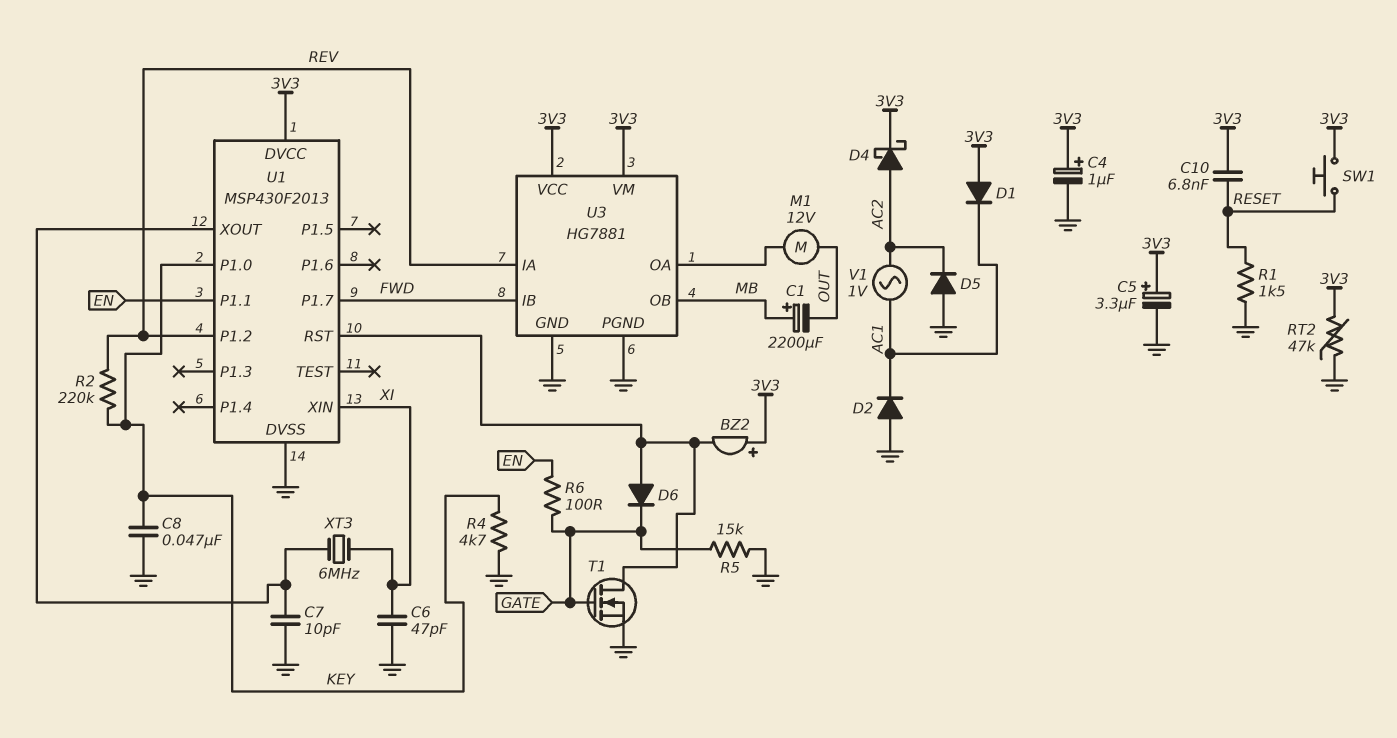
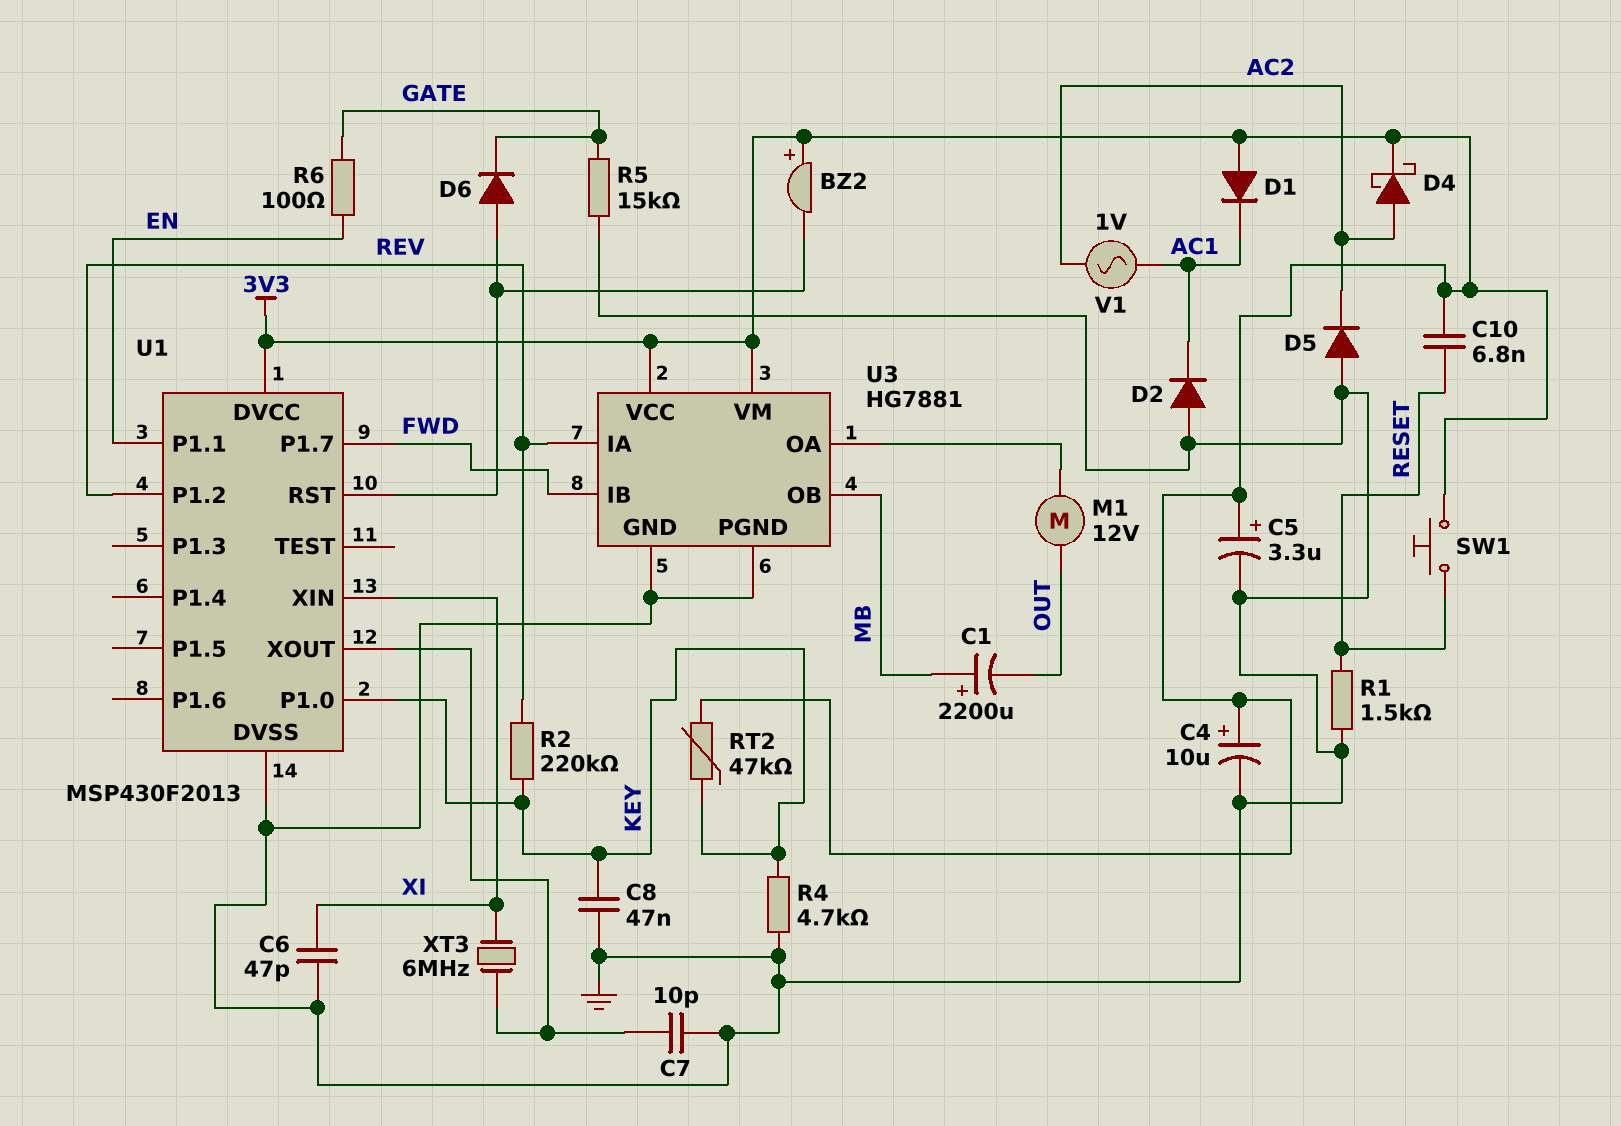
C4: 1uF (plus 3V3, minus GND) -> 10uF (plus 3V3, minus GND)
RT2: 47k (3V3, GND) -> 47k (3V3, KEY)
T1: NMOS (G GATE, D U1/RST, S GND) -> none

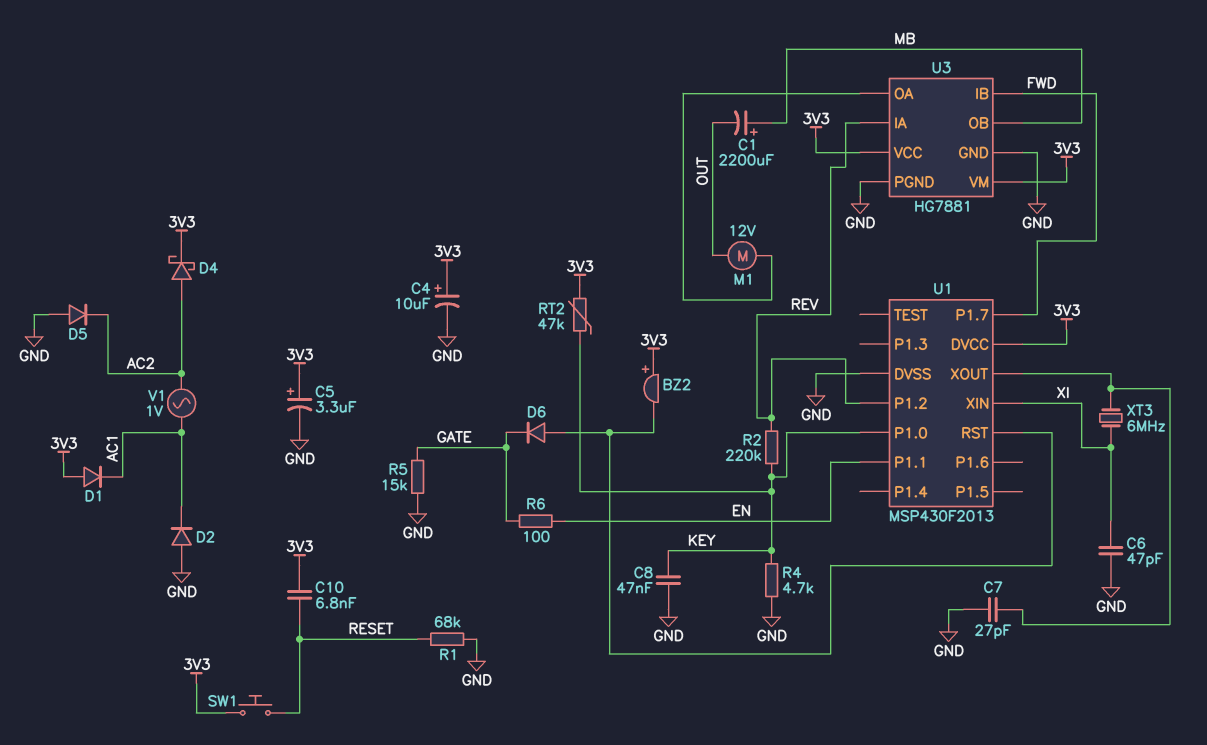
C7: 10pF (GND, U1/XOUT) -> 27pF (GND, U1/XOUT)
R1: 1.5k (GND, RESET) -> 68k (GND, RESET)

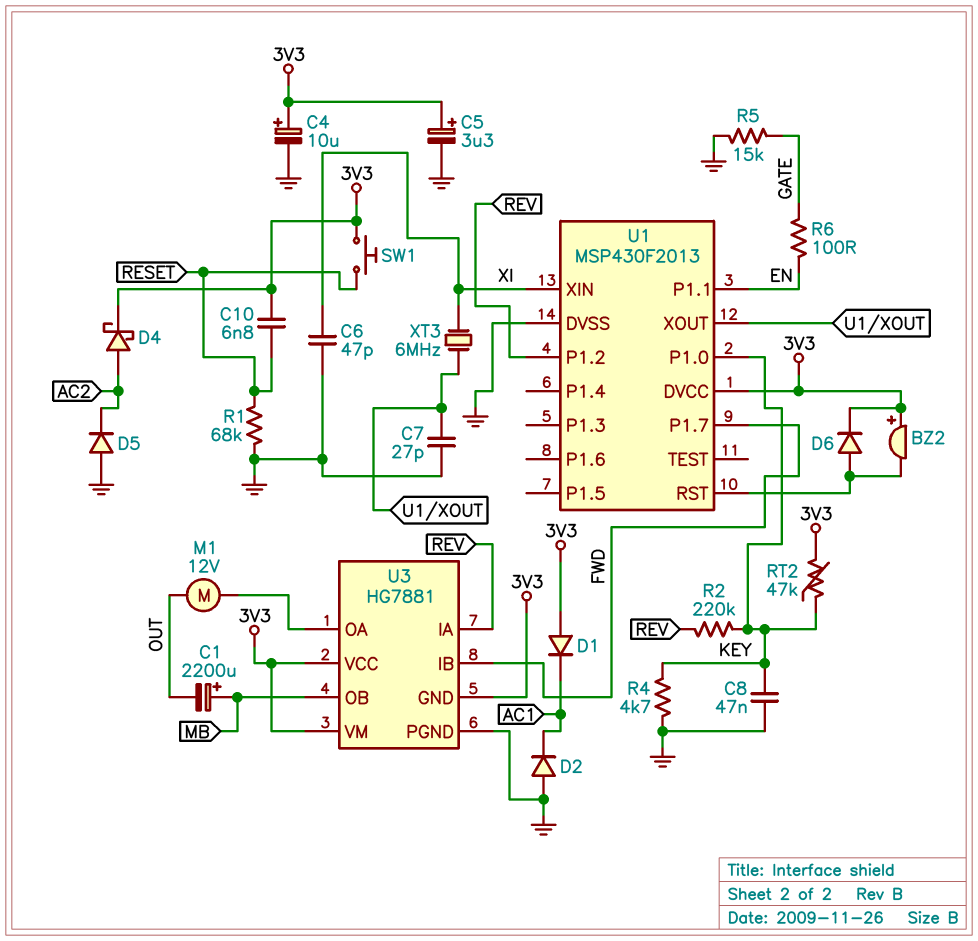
D6: diode (A U1/RST, K GATE) -> diode (A U1/RST, K 3V3)
U3 pin GND: GND -> 3V3
V1: AC 1V (AC1, AC2) -> none

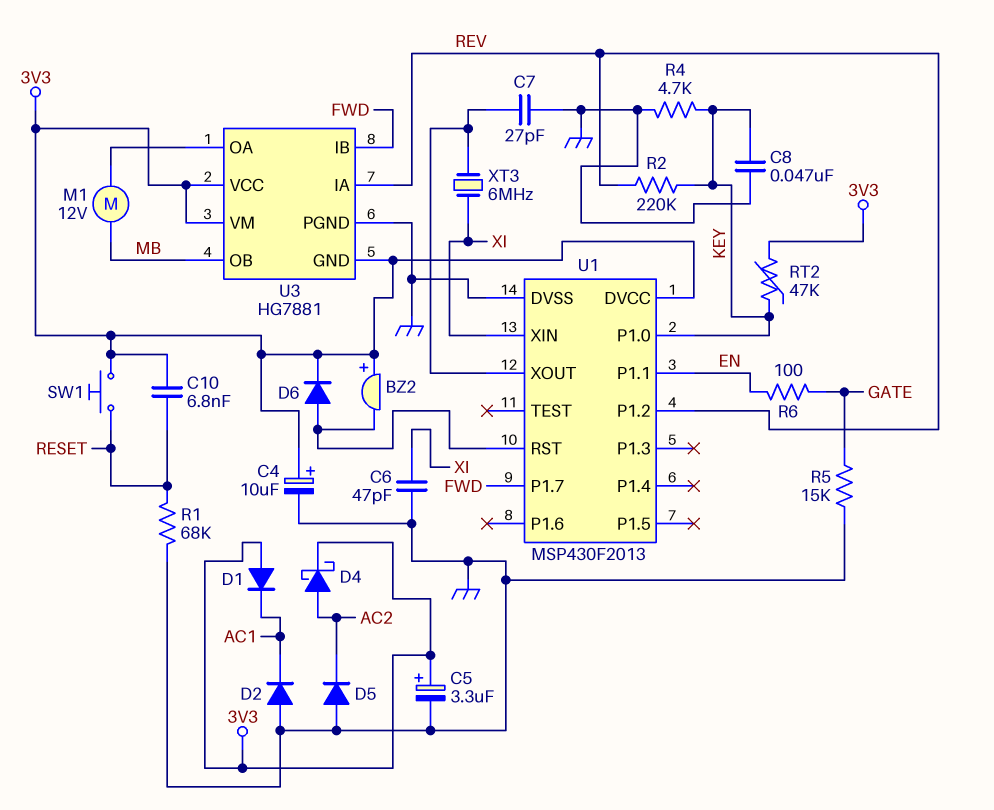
C1: 2200uF (plus MB, minus OUT) -> none
M1: motor 12V (OUT, U3/OA) -> motor 12V (MB, U3/OA)

